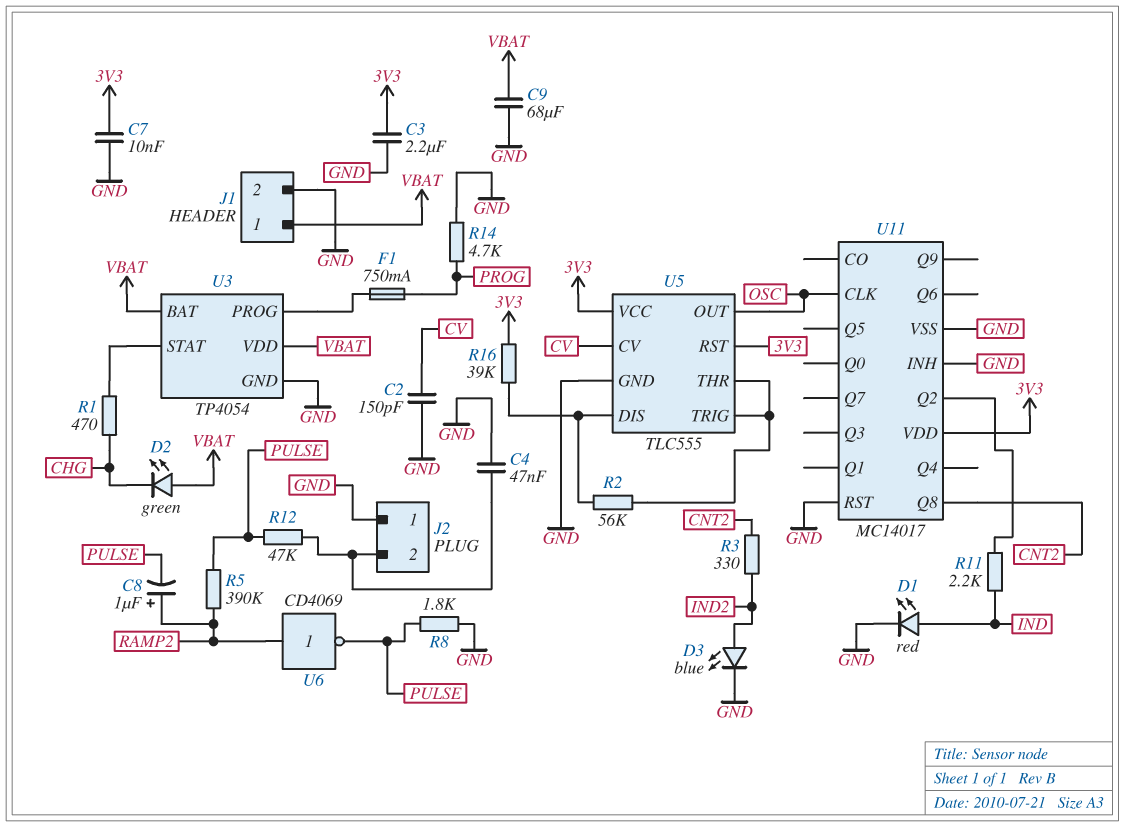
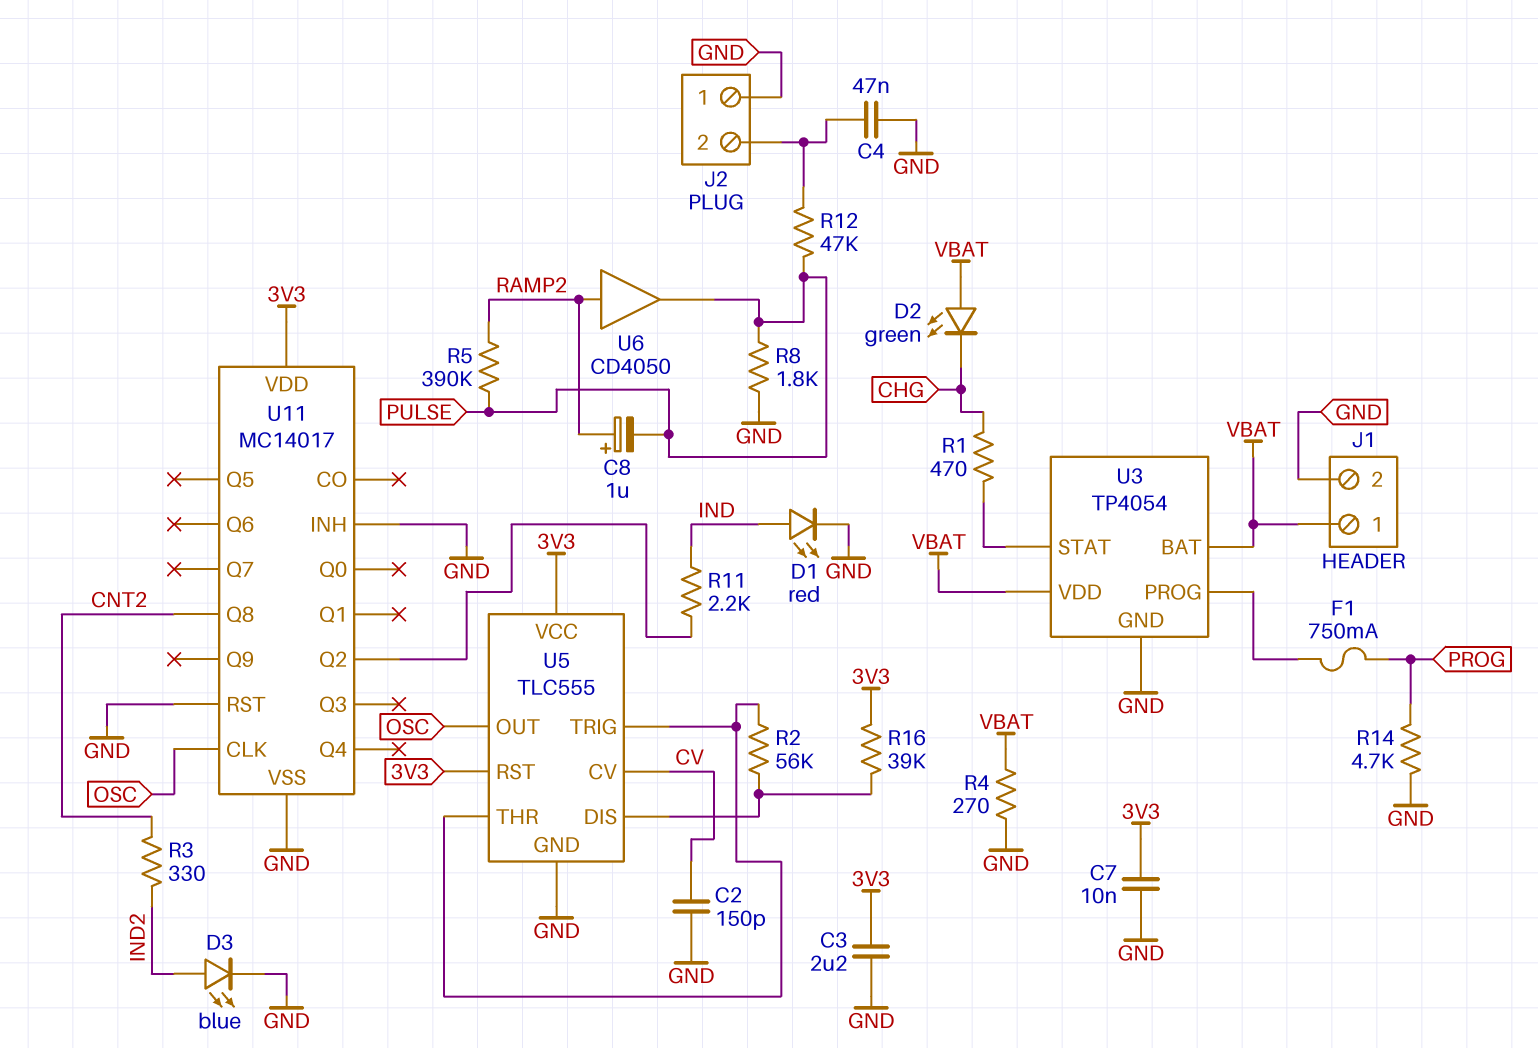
C9: 68uF (GND, VBAT) -> none
R4: none -> 270 (GND, VBAT)
U6: NOT CD4069 (in RAMP2, out PULSE) -> buffer CD4050 (in RAMP2, out PULSE)

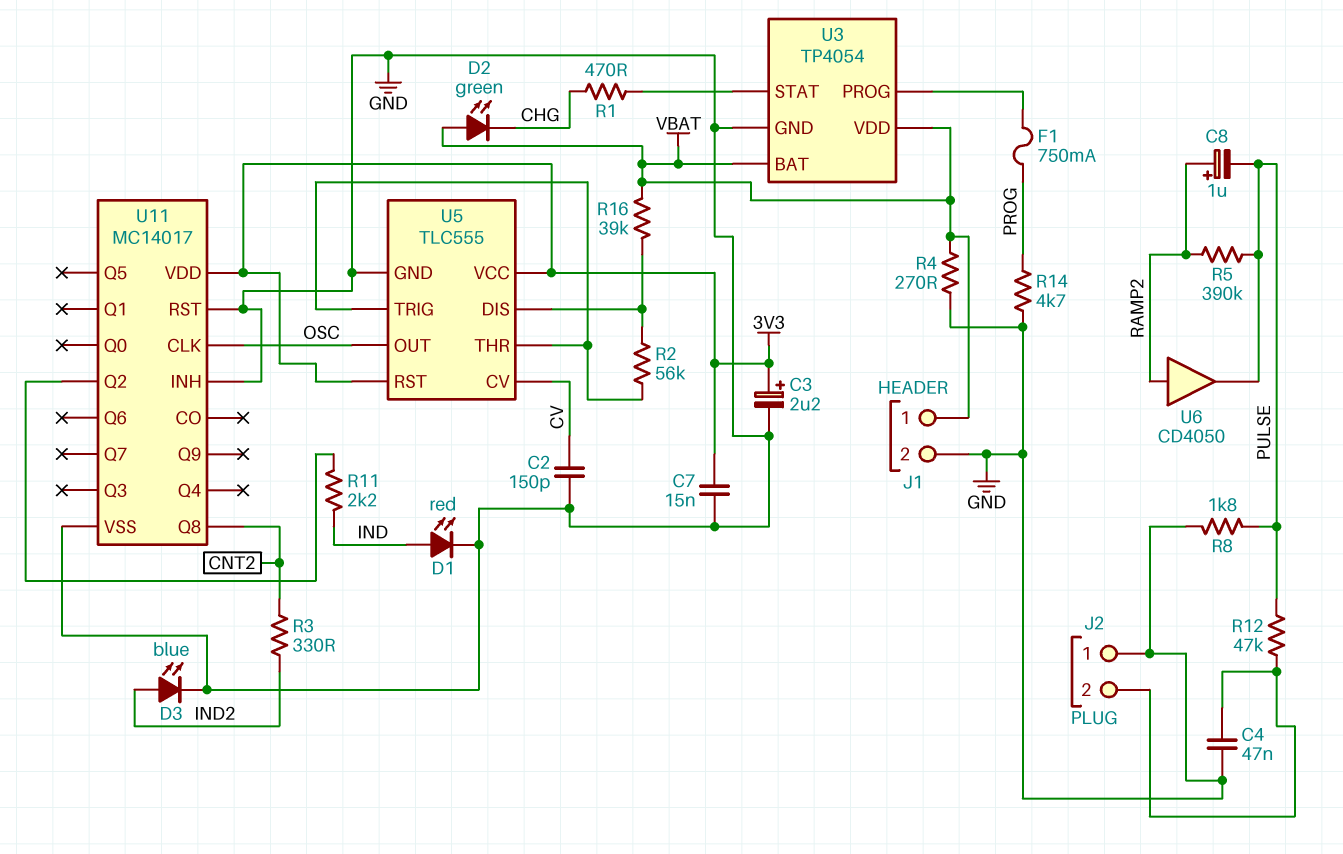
C3: 2.2uF (3V3, GND) -> 2.2uF (plus 3V3, minus GND)
C7: 10nF (3V3, GND) -> 15nF (3V3, GND)
R16: 39k (3V3, U5/DIS) -> 39k (U5/DIS, VBAT)

